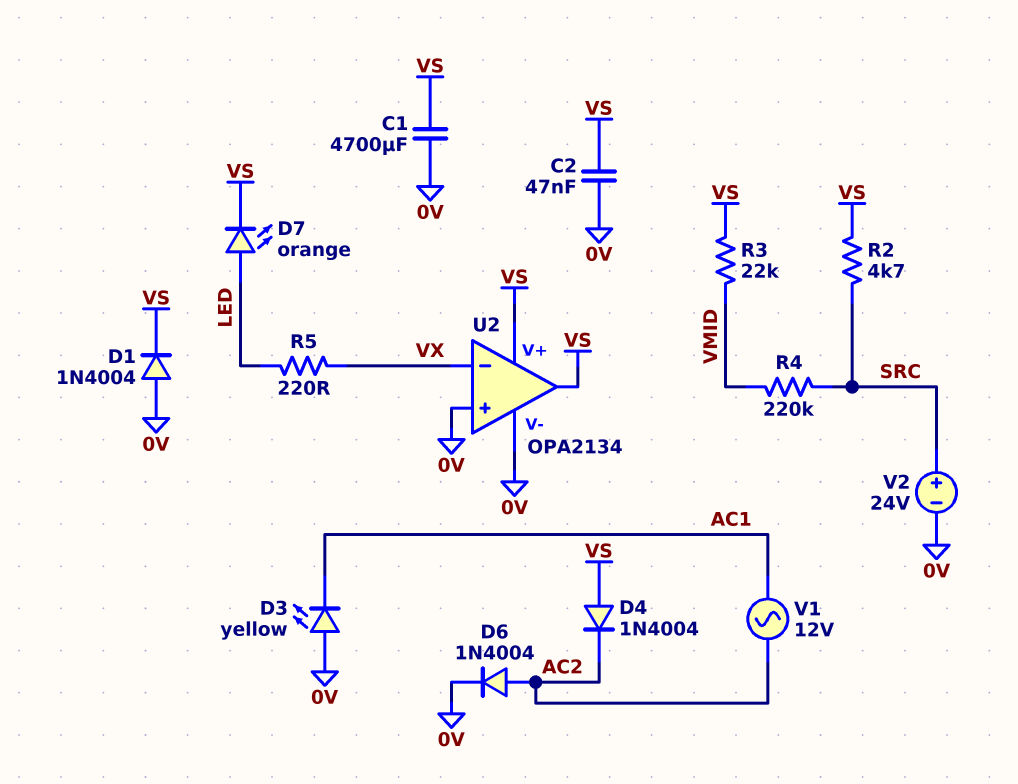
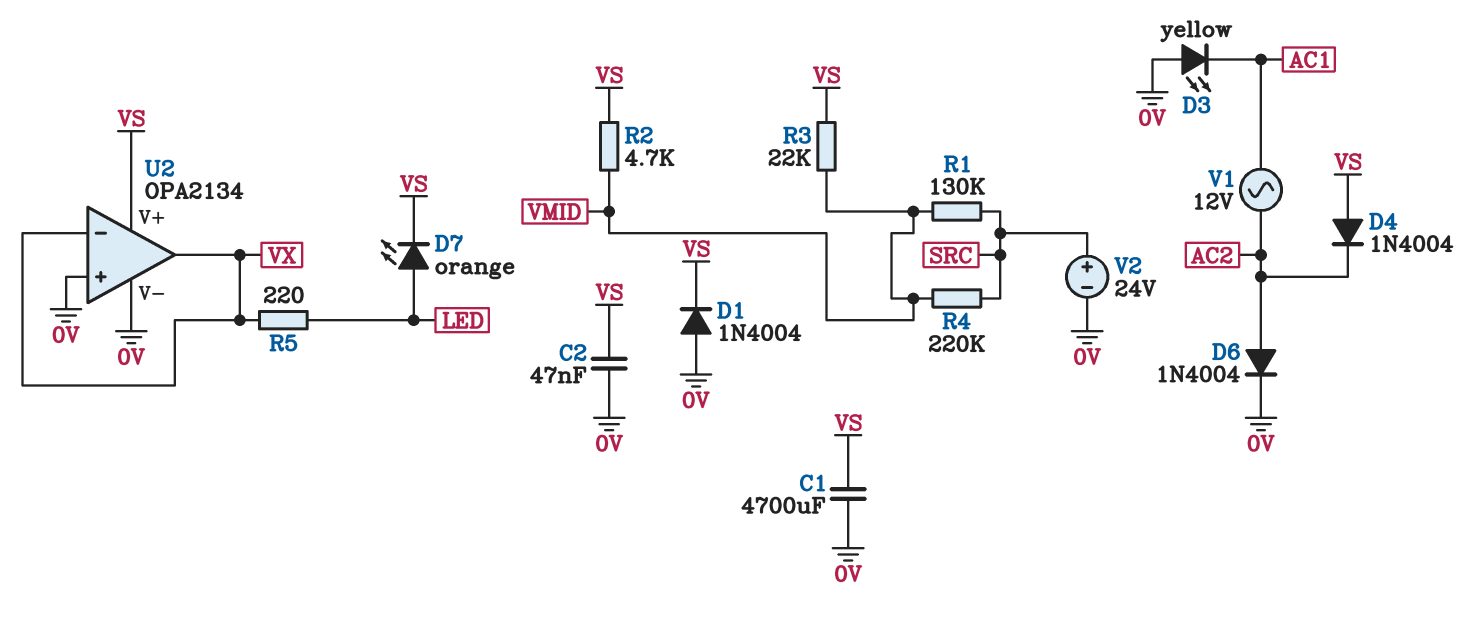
R1: none -> 130k (SRC, VMID)
R2: 4.7k (SRC, VS) -> 4.7k (VMID, VS)
U2 pin out: VS -> VX

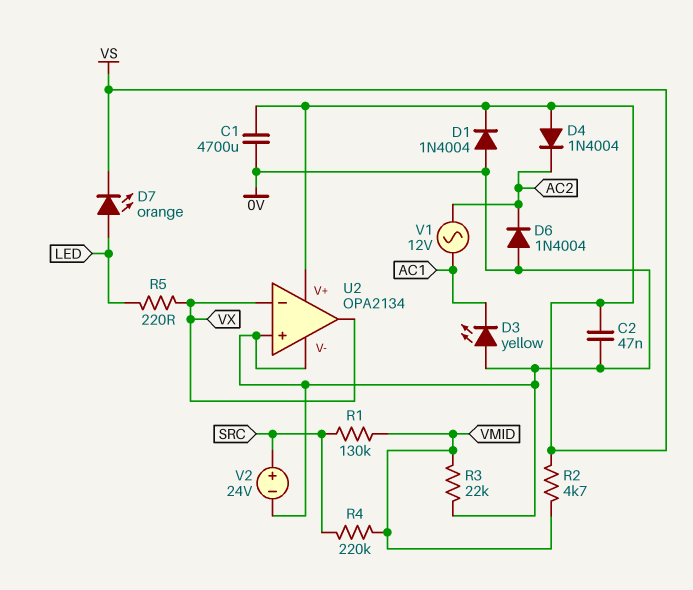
D6: diode 1N4004 (A AC2, K 0V) -> diode 1N4004 (A 0V, K AC2)
R3: 22k (VMID, VS) -> 22k (0V, VMID)

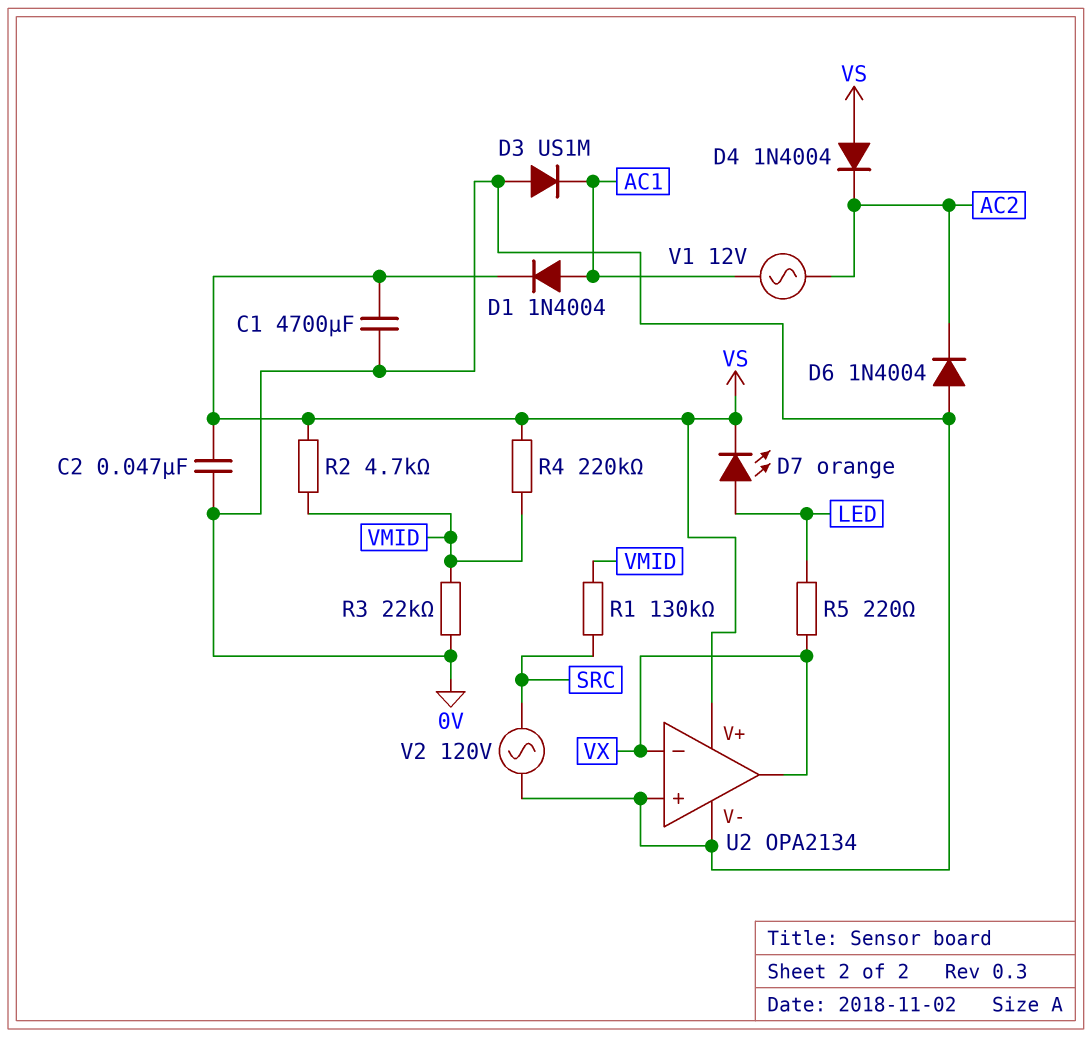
D1: diode 1N4004 (A 0V, K VS) -> diode 1N4004 (A AC1, K VS)
D3: LED yellow (A 0V, K AC1) -> diode US1M (A 0V, K AC1)
R4: 220k (SRC, VMID) -> 220k (VMID, VS)
V2: 24V (plus SRC, minus 0V) -> AC 120V (0V, SRC)

